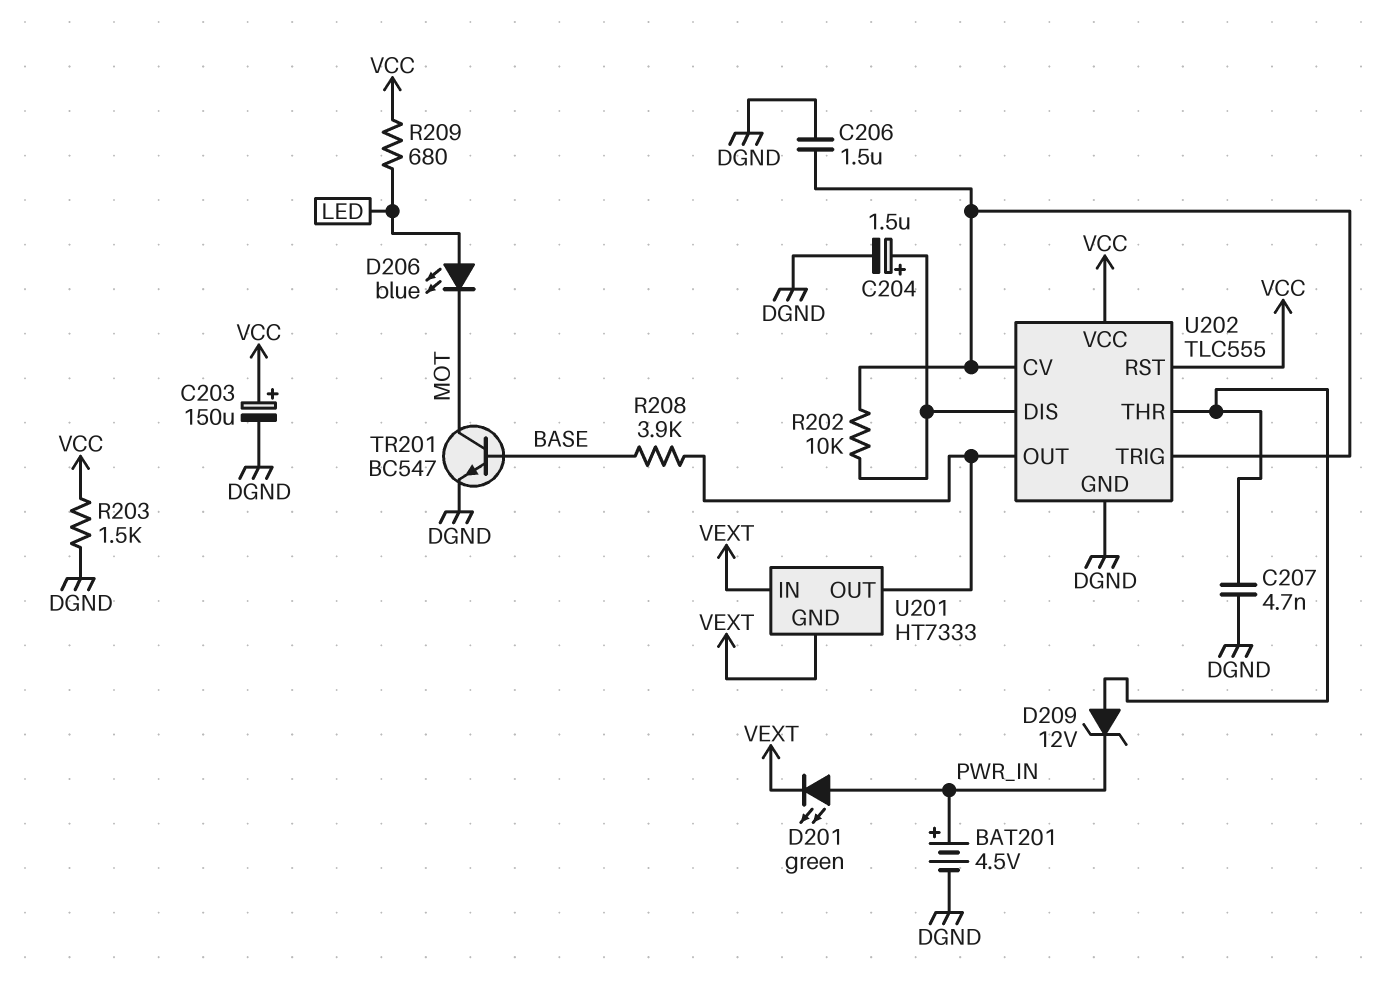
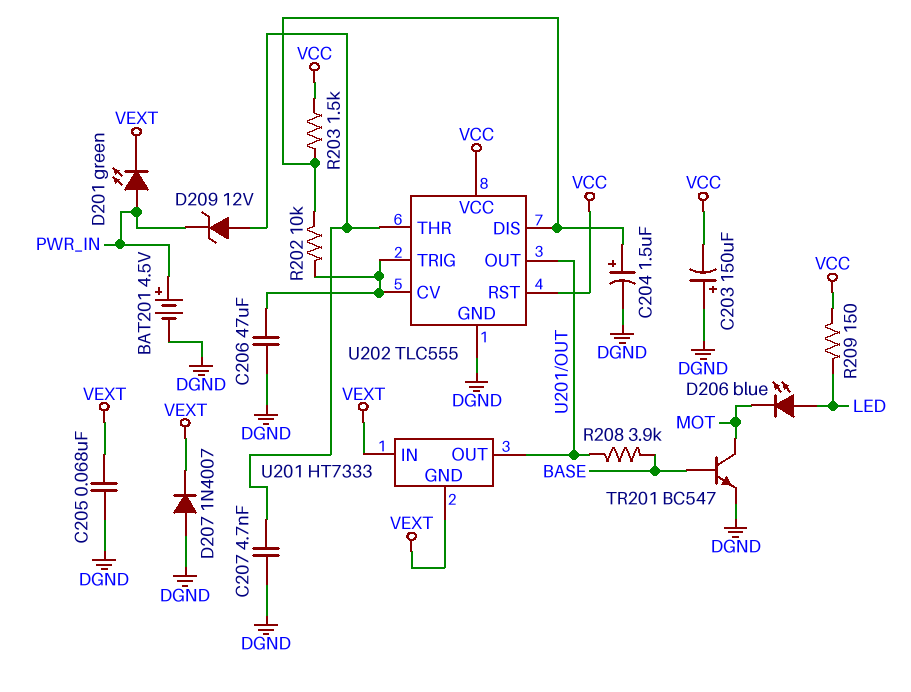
C203: 150uF (plus VCC, minus DGND) -> 150uF (plus DGND, minus VCC)
C205: none -> 68nF (DGND, VEXT)
C206: 1.5uF (DGND, U202/CV) -> 47uF (DGND, U202/CV)
D207: none -> diode 1N4007 (A DGND, K VEXT)
R203: 1.5k (DGND, VCC) -> 1.5k (U202/DIS, VCC)
R209: 680 (LED, VCC) -> 150 (LED, VCC)

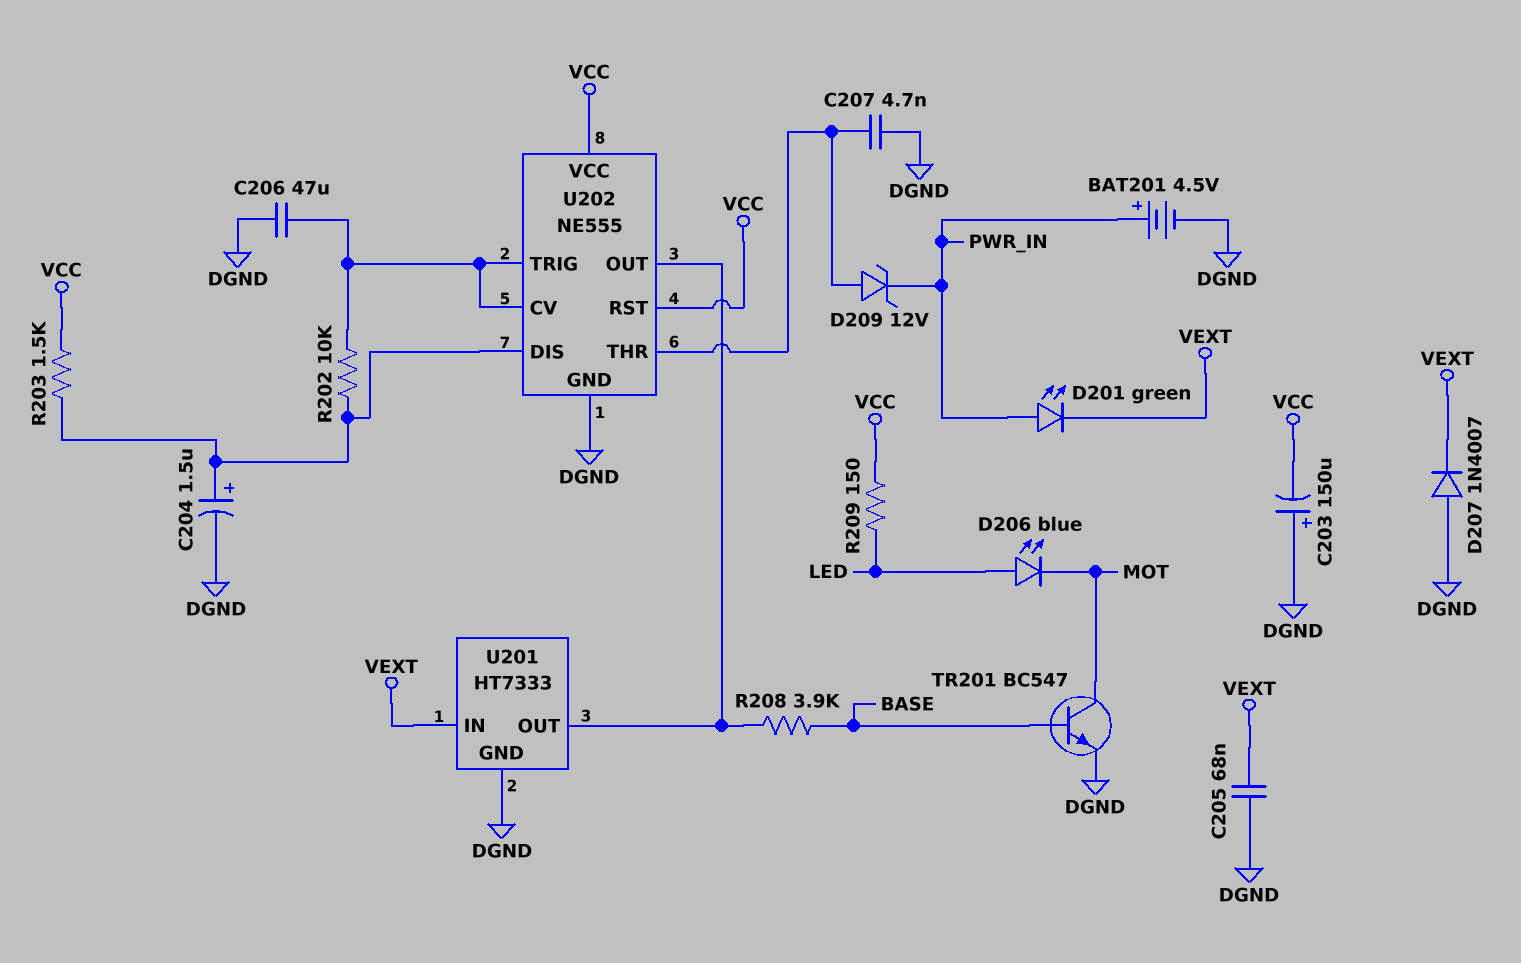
U201 pin GND: VEXT -> DGND
U202: TLC555 -> NE555

